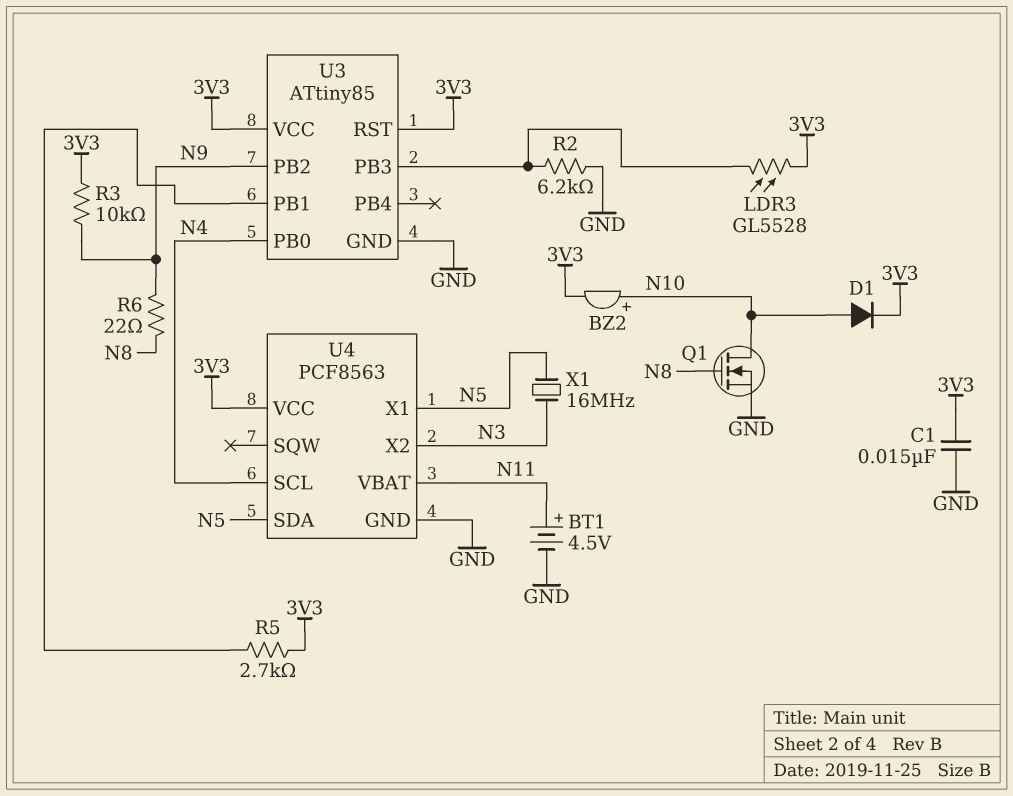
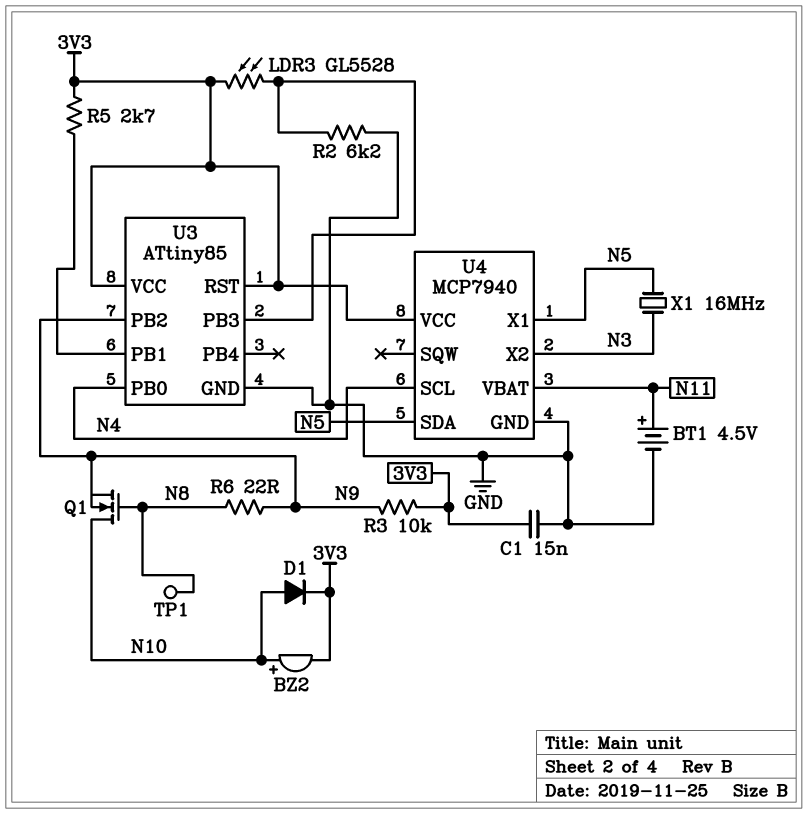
Q1: NMOS (G N8, D N10, S GND) -> NMOS (G N8, D N10, S N9)
TP1: none -> test point (N8)
U4: PCF8563 -> MCP7940

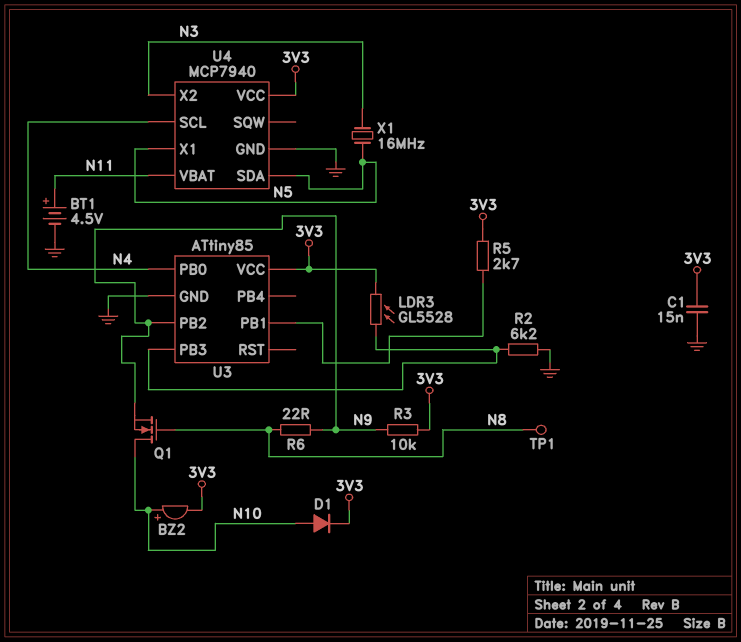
U3 pin RST: 3V3 -> none

